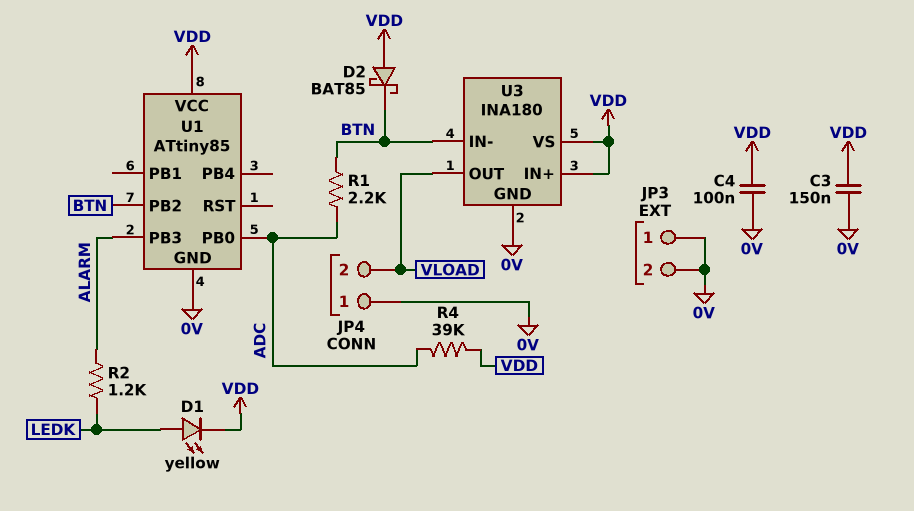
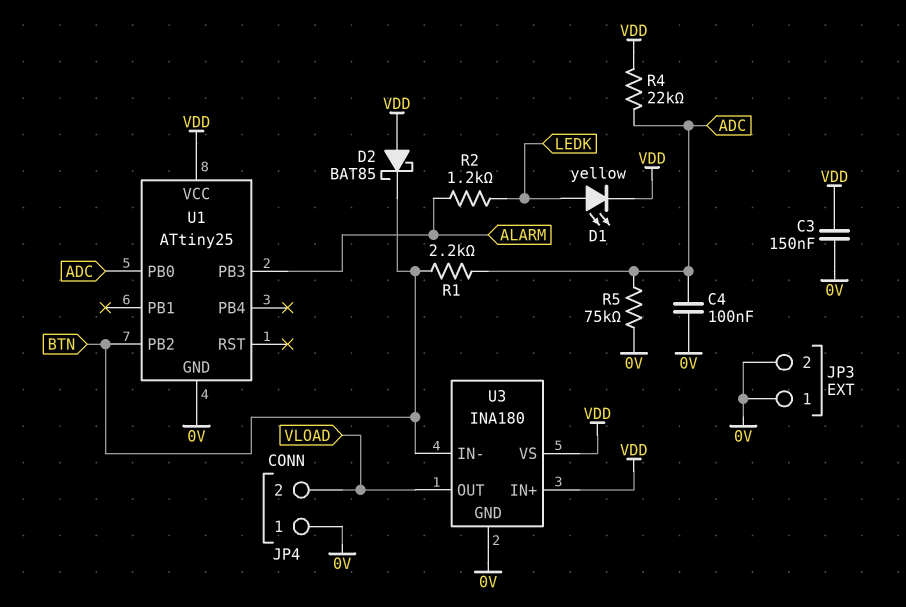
C4: 100nF (0V, VDD) -> 100nF (0V, ADC)
R4: 39k (ADC, VDD) -> 22k (ADC, VDD)
R5: none -> 75k (0V, ADC)
U1: ATtiny85 -> ATtiny25

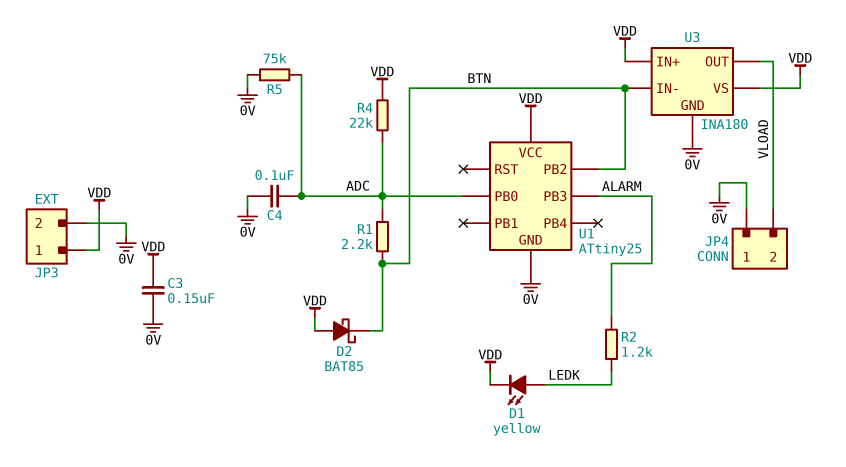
JP3 pin 1: 0V -> VDD

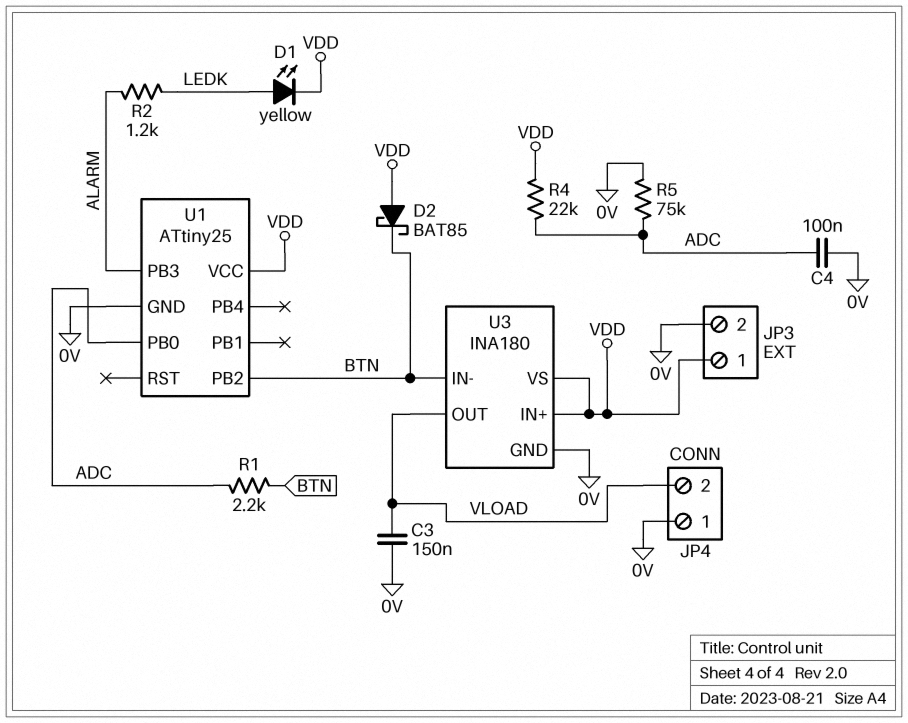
C3: 150nF (0V, VDD) -> 150nF (0V, VLOAD)

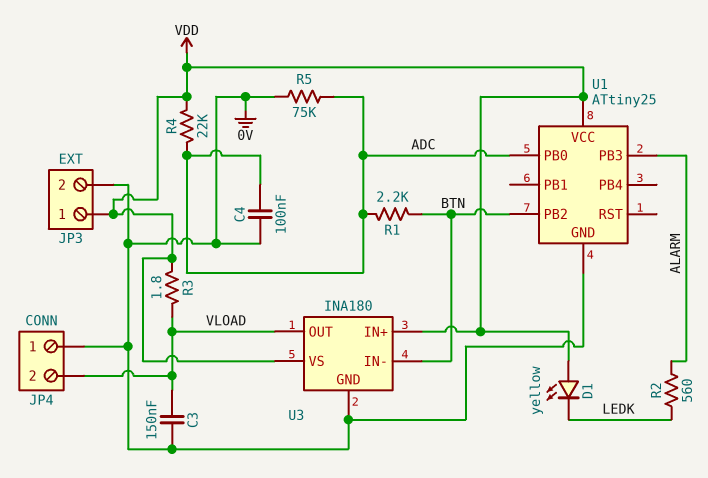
D1: LED yellow (A LEDK, K VDD) -> LED yellow (A VDD, K LEDK)
D2: schottky BAT85 (A VDD, K BTN) -> none
R2: 1.2k (ALARM, LEDK) -> 560 (ALARM, LEDK)
R3: none -> 1.8 (VDD, VLOAD)

